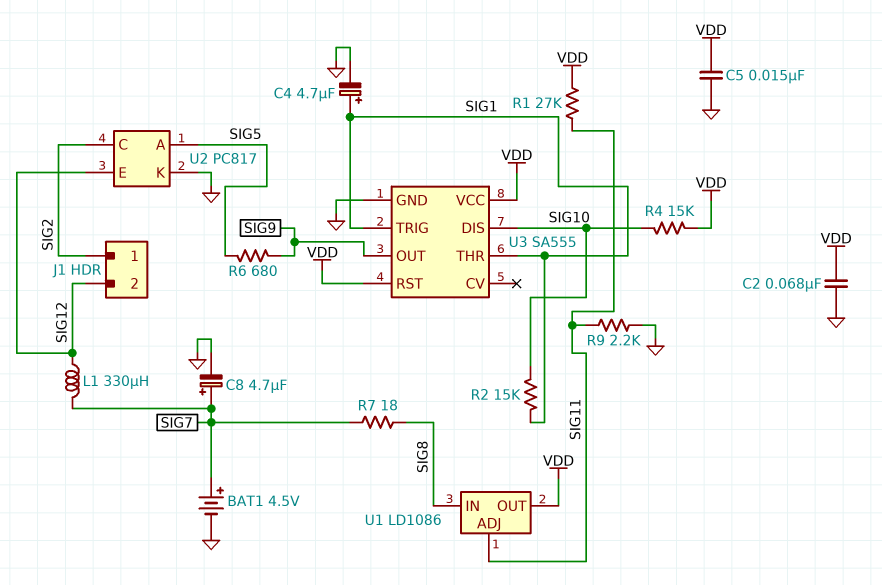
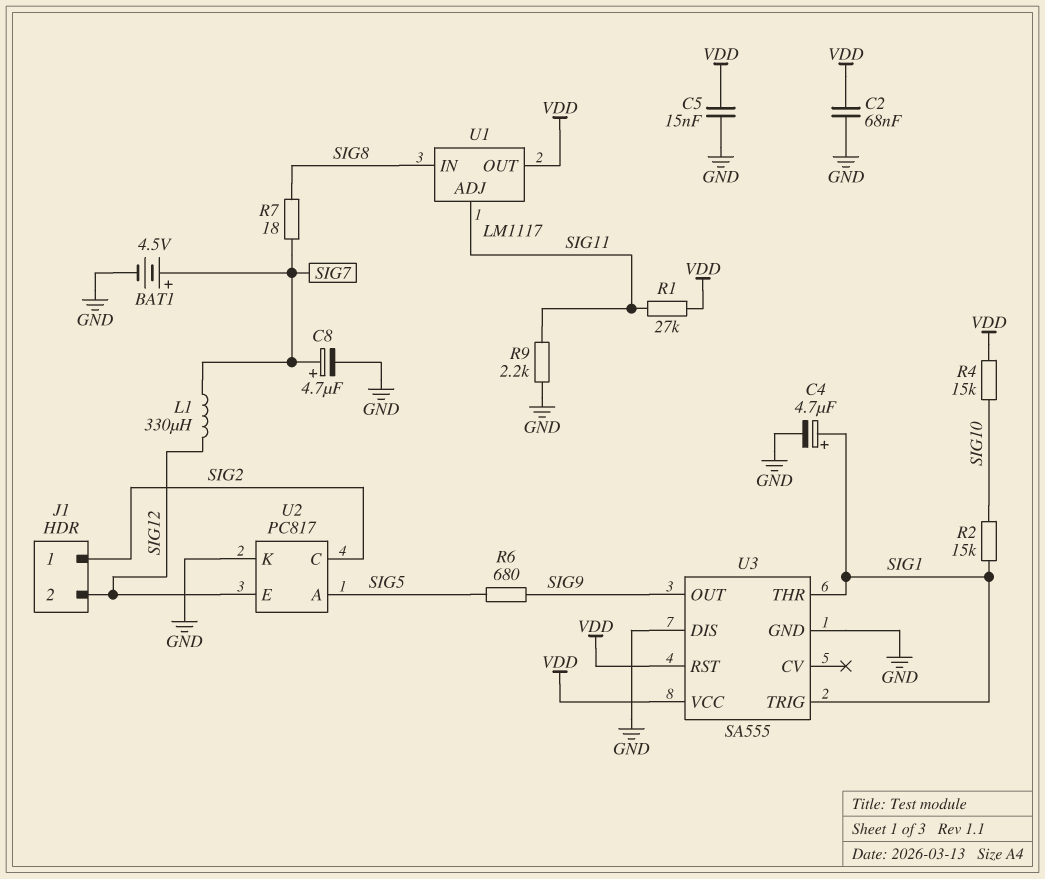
U1: LD1086 -> LM1117
U3 pin DIS: SIG10 -> GND

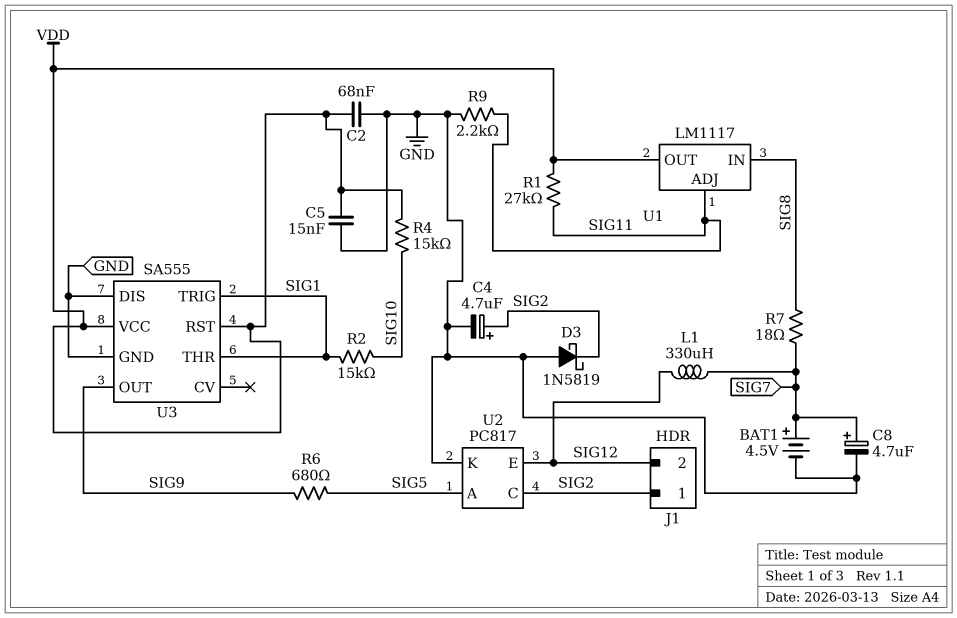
C4: 4.7uF (plus SIG1, minus GND) -> 4.7uF (plus SIG2, minus GND)
D3: none -> schottky 1N5819 (A GND, K SIG2)

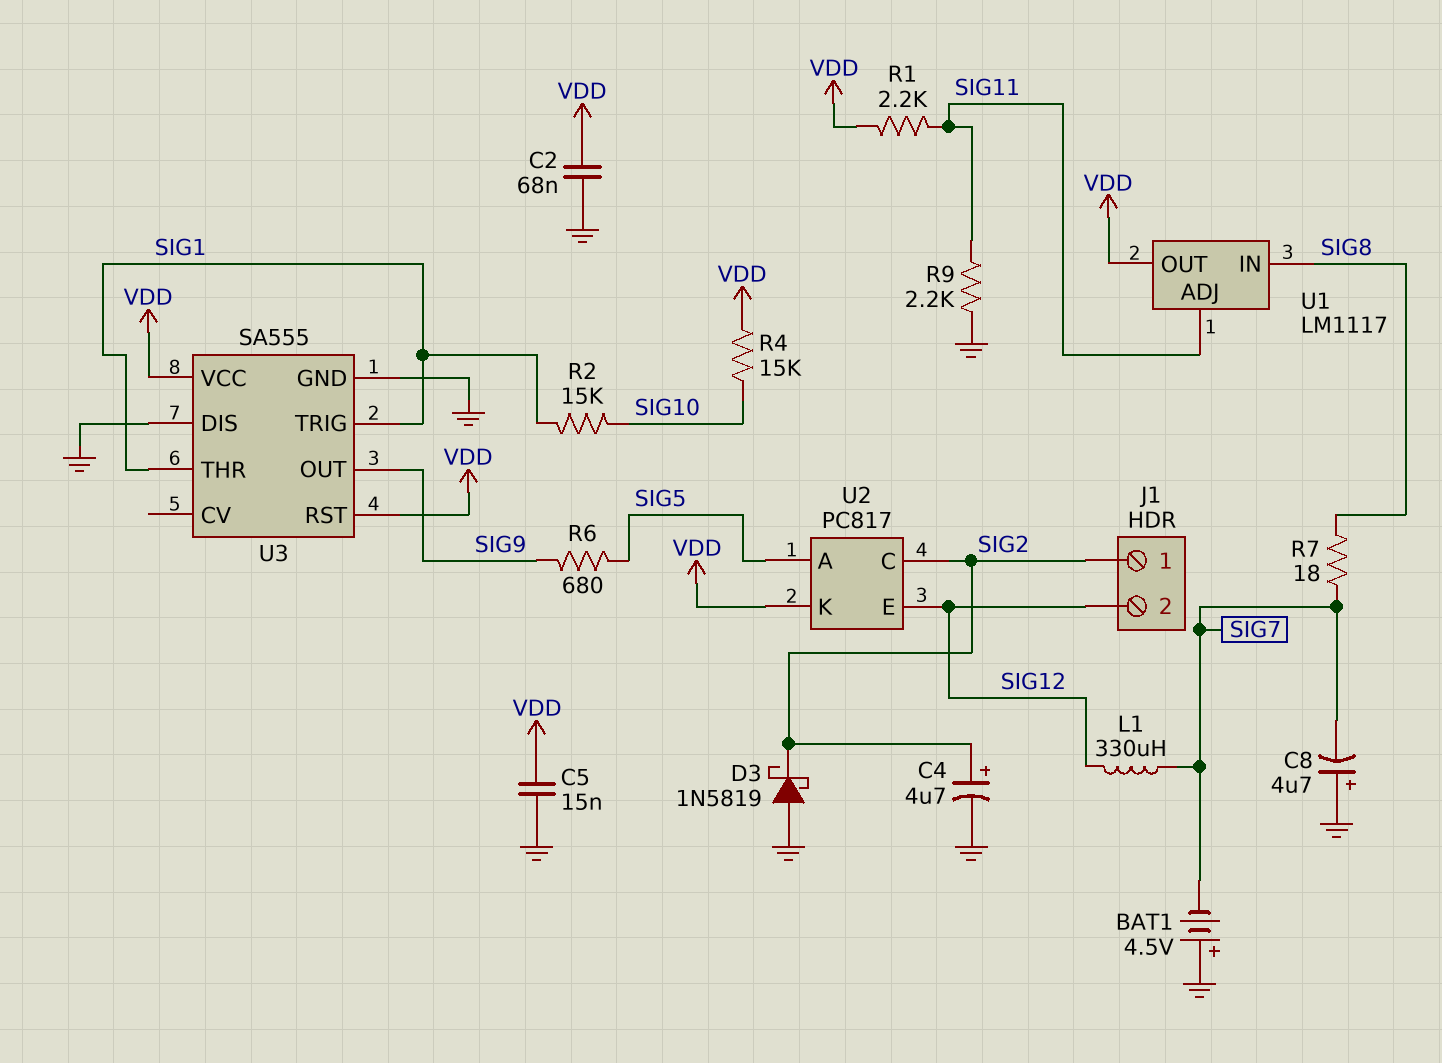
BAT1: 4.5V (plus SIG7, minus GND) -> 4.5V (plus GND, minus SIG7)
C8: 4.7uF (plus SIG7, minus GND) -> 4.7uF (plus GND, minus SIG7)
R1: 27k (SIG11, VDD) -> 2.2k (SIG11, VDD)
U2 pin K: GND -> VDD

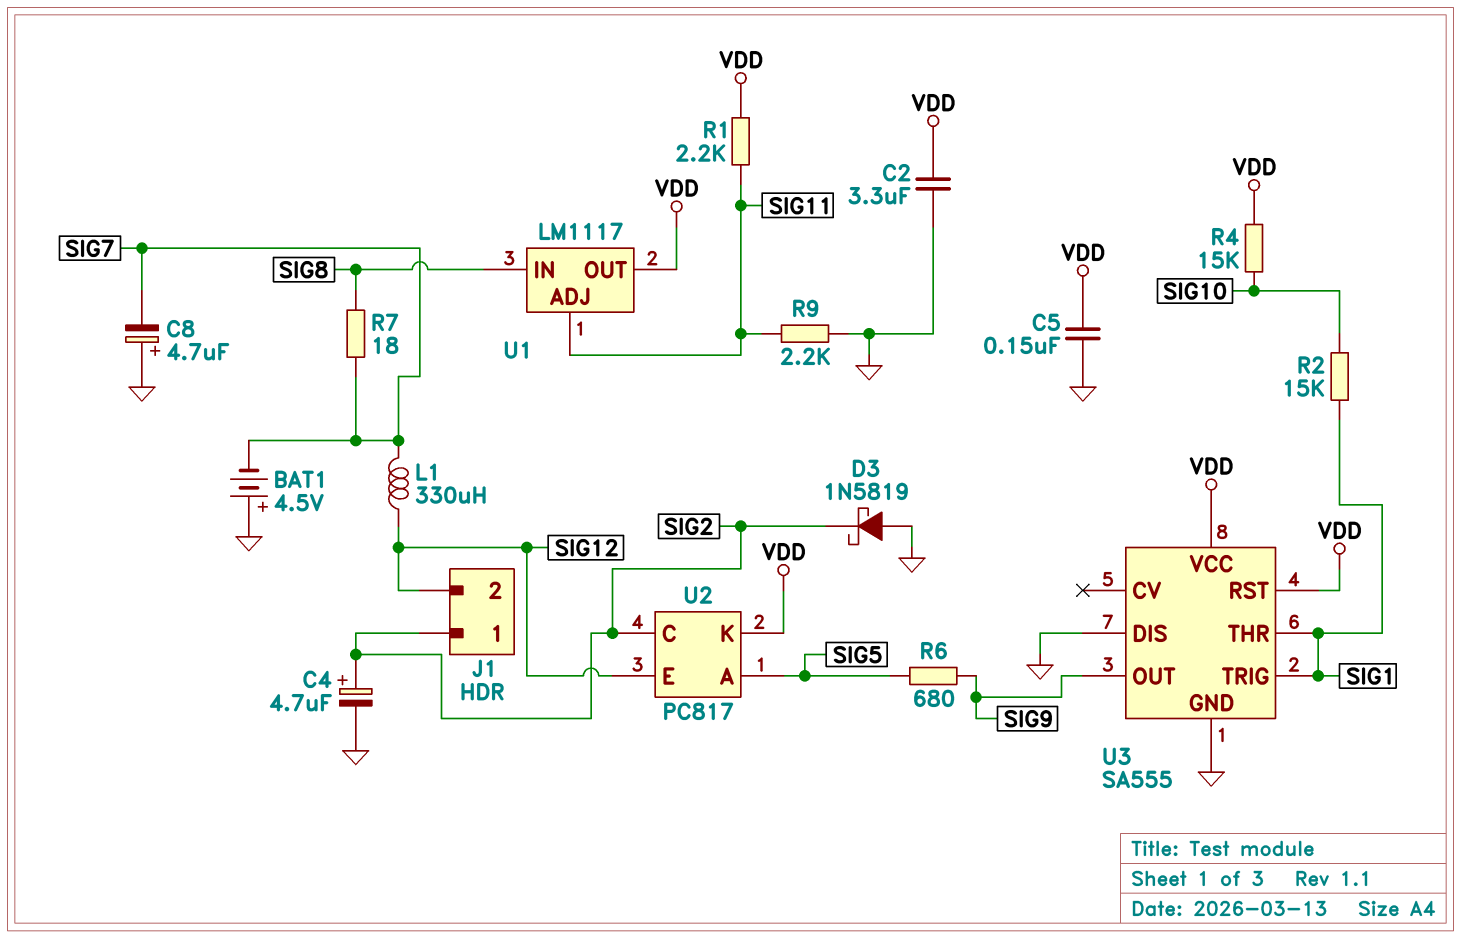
C2: 68nF (GND, VDD) -> 3.3uF (GND, VDD)
C5: 15nF (GND, VDD) -> 150nF (GND, VDD)

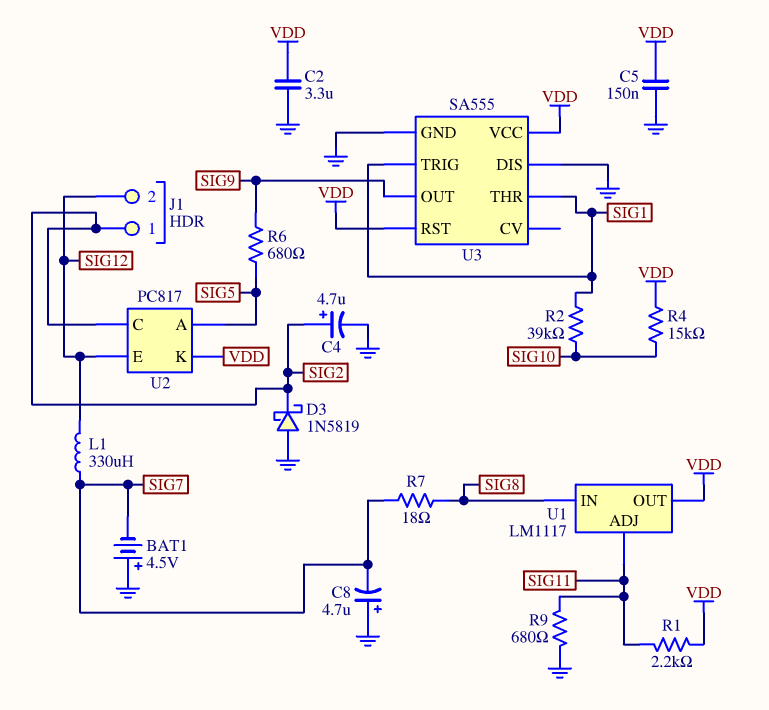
R2: 15k (SIG1, SIG10) -> 39k (SIG1, SIG10)
R9: 2.2k (GND, SIG11) -> 680 (GND, SIG11)

